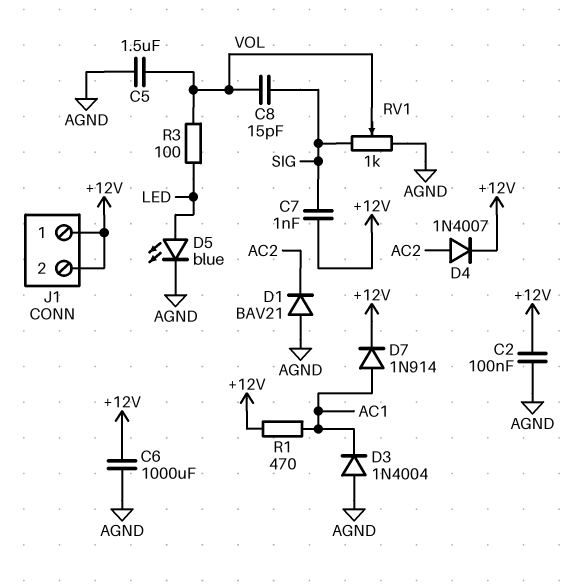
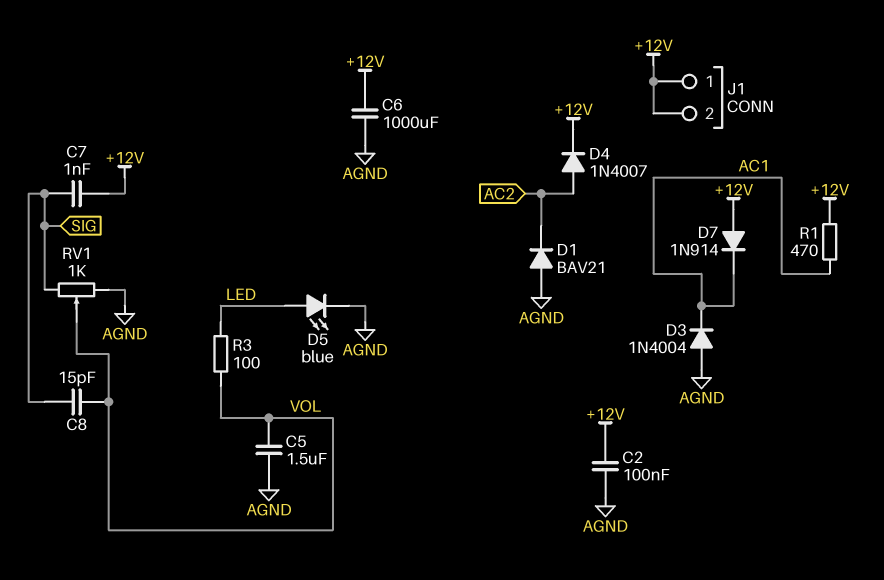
D7: diode 1N914 (A AC1, K +12V) -> diode 1N914 (A +12V, K AC1)

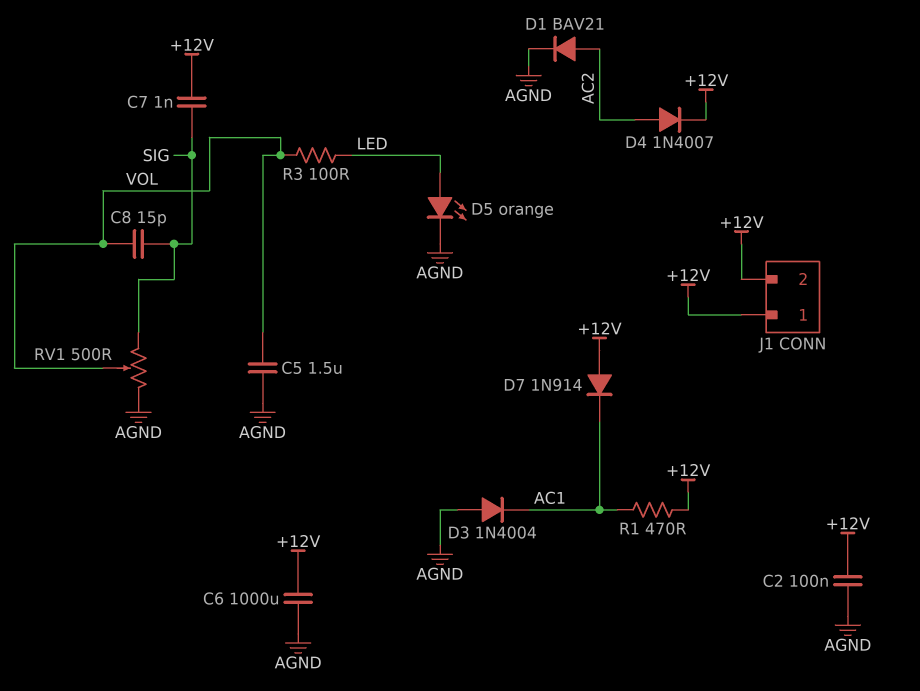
D1: diode BAV21 (A AGND, K AC2) -> diode BAV21 (A AC2, K AGND)
D5: LED blue (A LED, K AGND) -> LED orange (A LED, K AGND)
RV1: 1k (AGND, SIG, wiper VOL) -> 500 (AGND, SIG, wiper VOL)

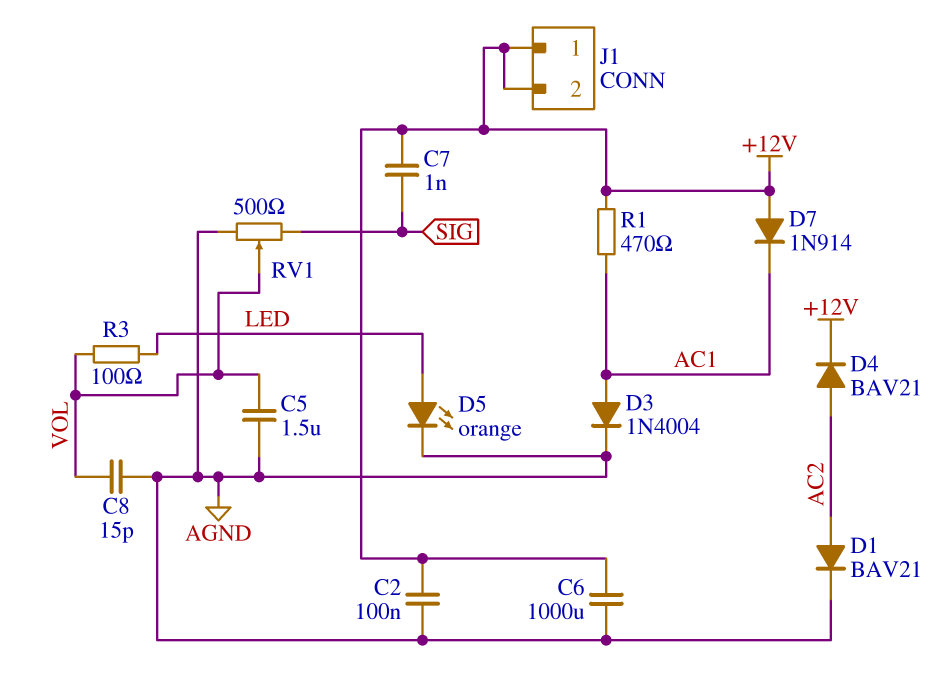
C8: 15pF (SIG, VOL) -> 15pF (AGND, VOL)
D3: diode 1N4004 (A AGND, K AC1) -> diode 1N4004 (A AC1, K AGND)
D4: diode 1N4007 (A AC2, K +12V) -> diode BAV21 (A AC2, K +12V)

